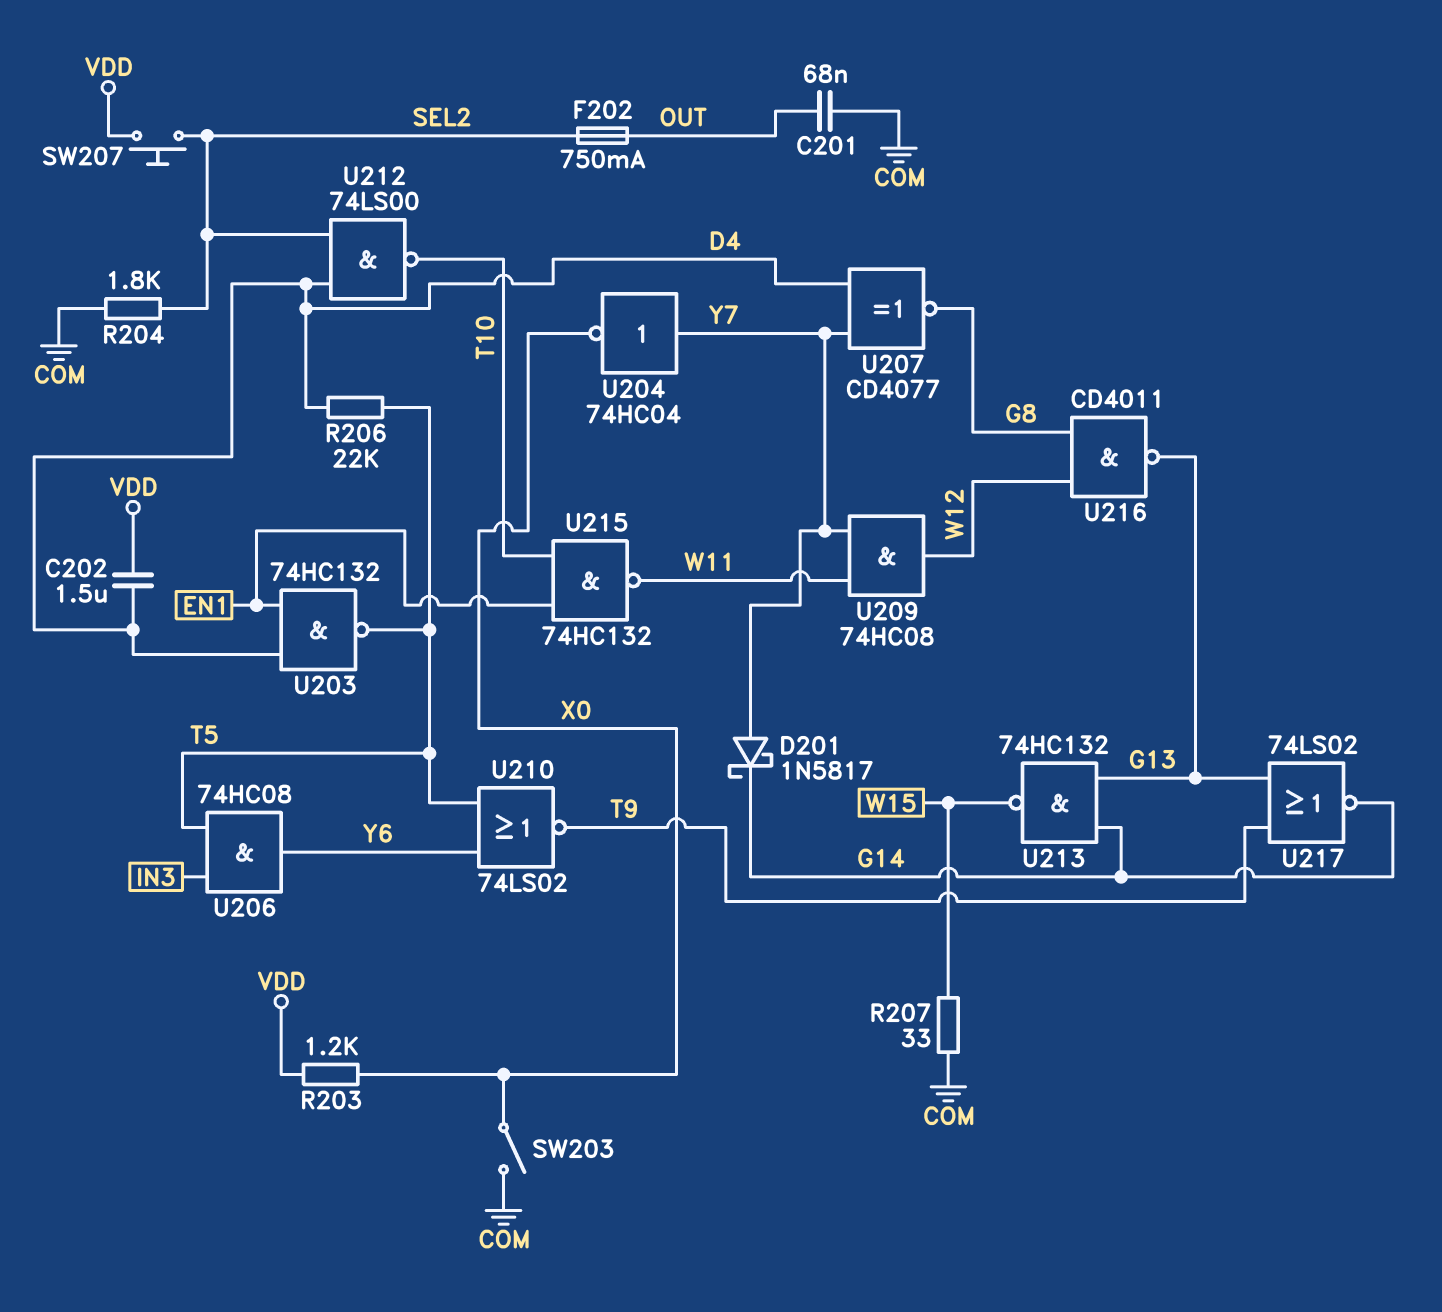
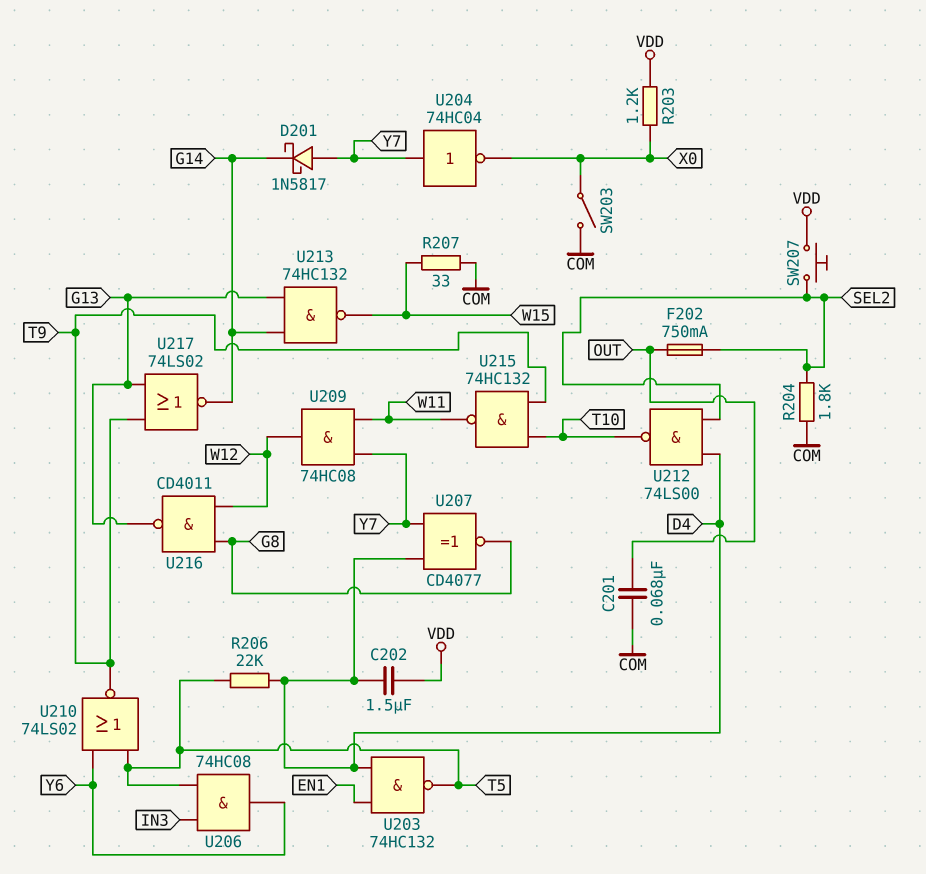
U215: NAND 74HC132 (in EN1, in T10, out W11) -> NAND 74HC132 (in T9, in T10, out W11)

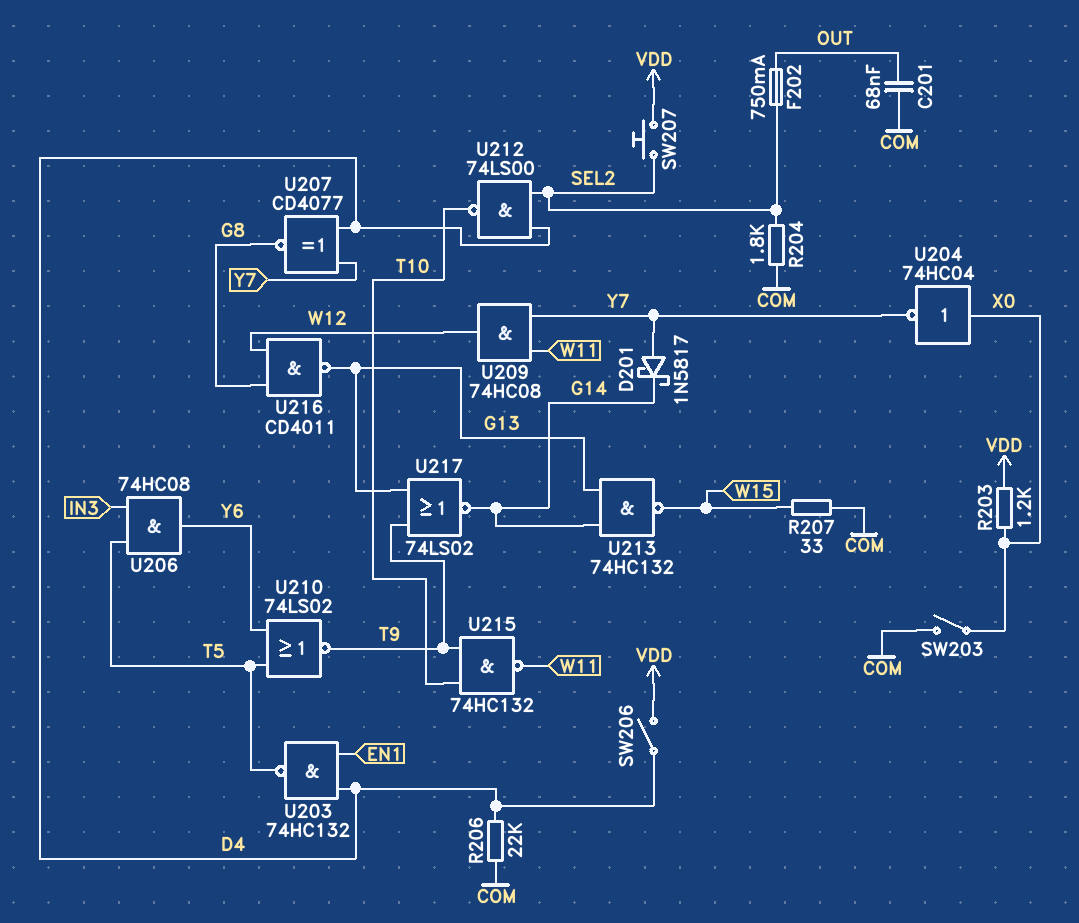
C202: 1.5uF (D4, VDD) -> none
R206: 22k (D4, T5) -> 22k (COM, D4)
SW206: none -> switch (D4, VDD)
U204: NOT 74HC04 (in Y7, out X0) -> NOT 74HC04 (in X0, out Y7)

